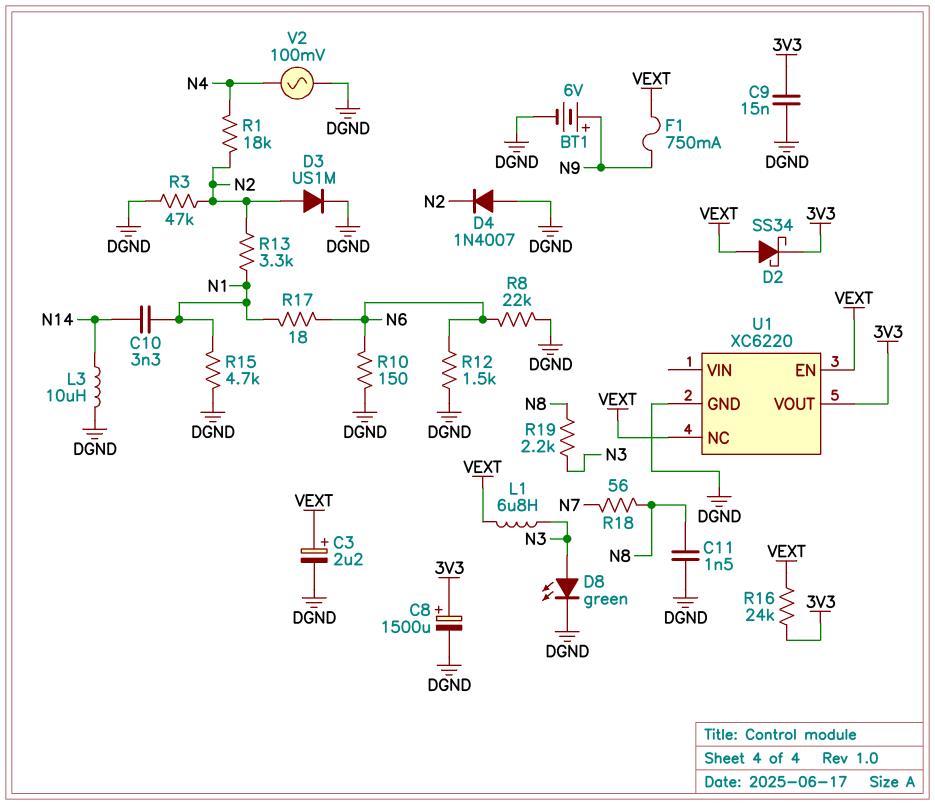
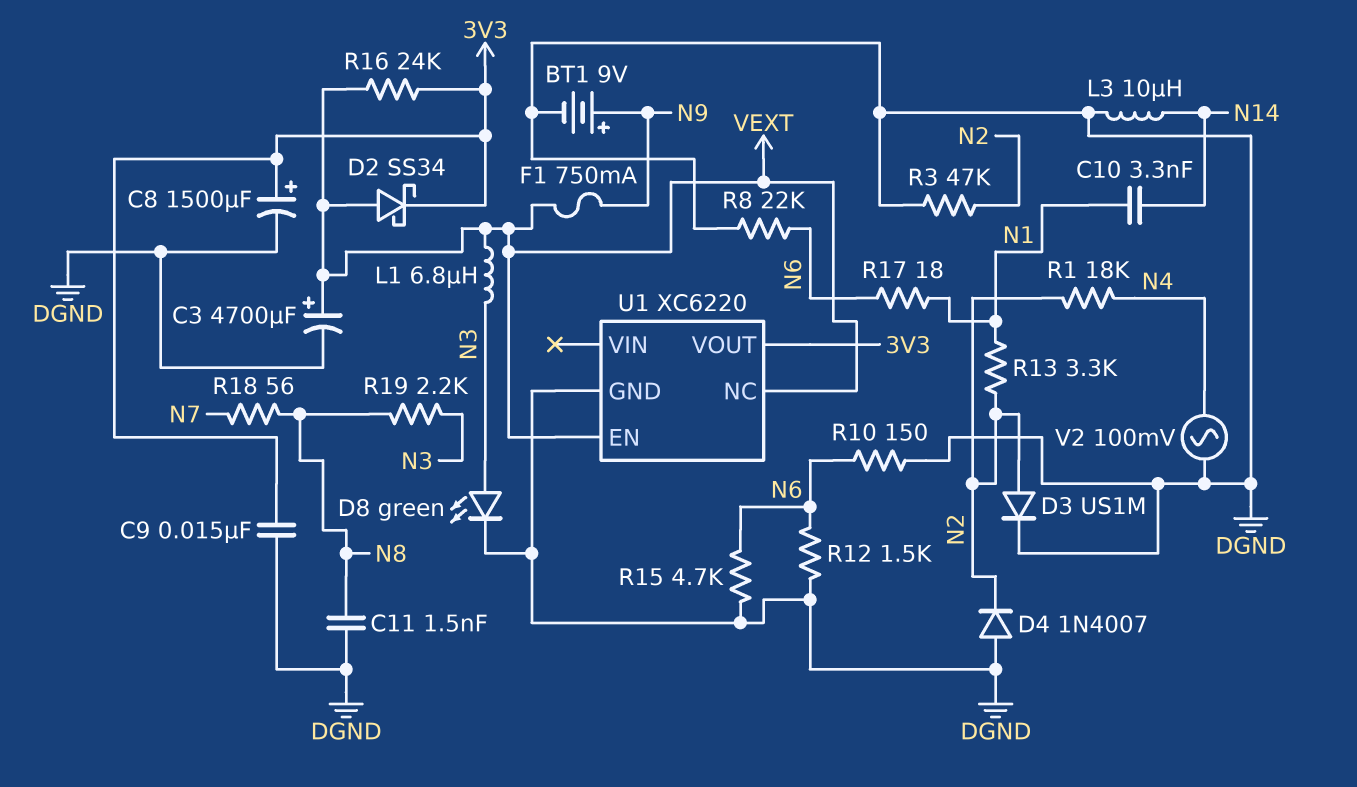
BT1: 6V (plus N9, minus DGND) -> 9V (plus N9, minus DGND)
C3: 2.2uF (plus VEXT, minus DGND) -> 4700uF (plus VEXT, minus DGND)
R15: 4.7k (DGND, N1) -> 4.7k (DGND, N6)

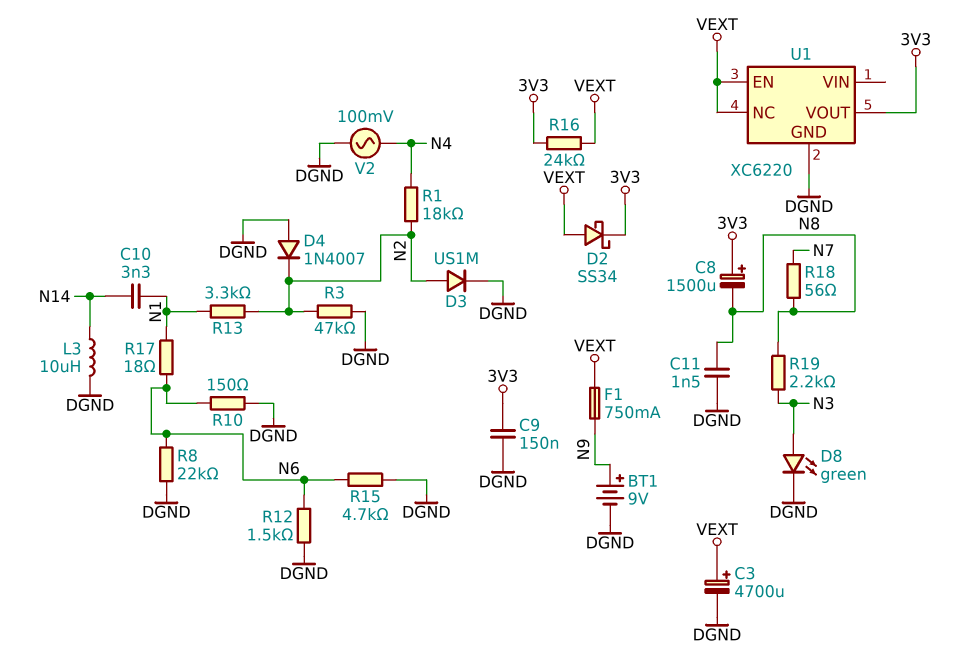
C8: 1500uF (plus 3V3, minus DGND) -> 1500uF (plus 3V3, minus N8)
C9: 15nF (3V3, DGND) -> 150nF (3V3, DGND)
L1: 6.8uH (N3, VEXT) -> none

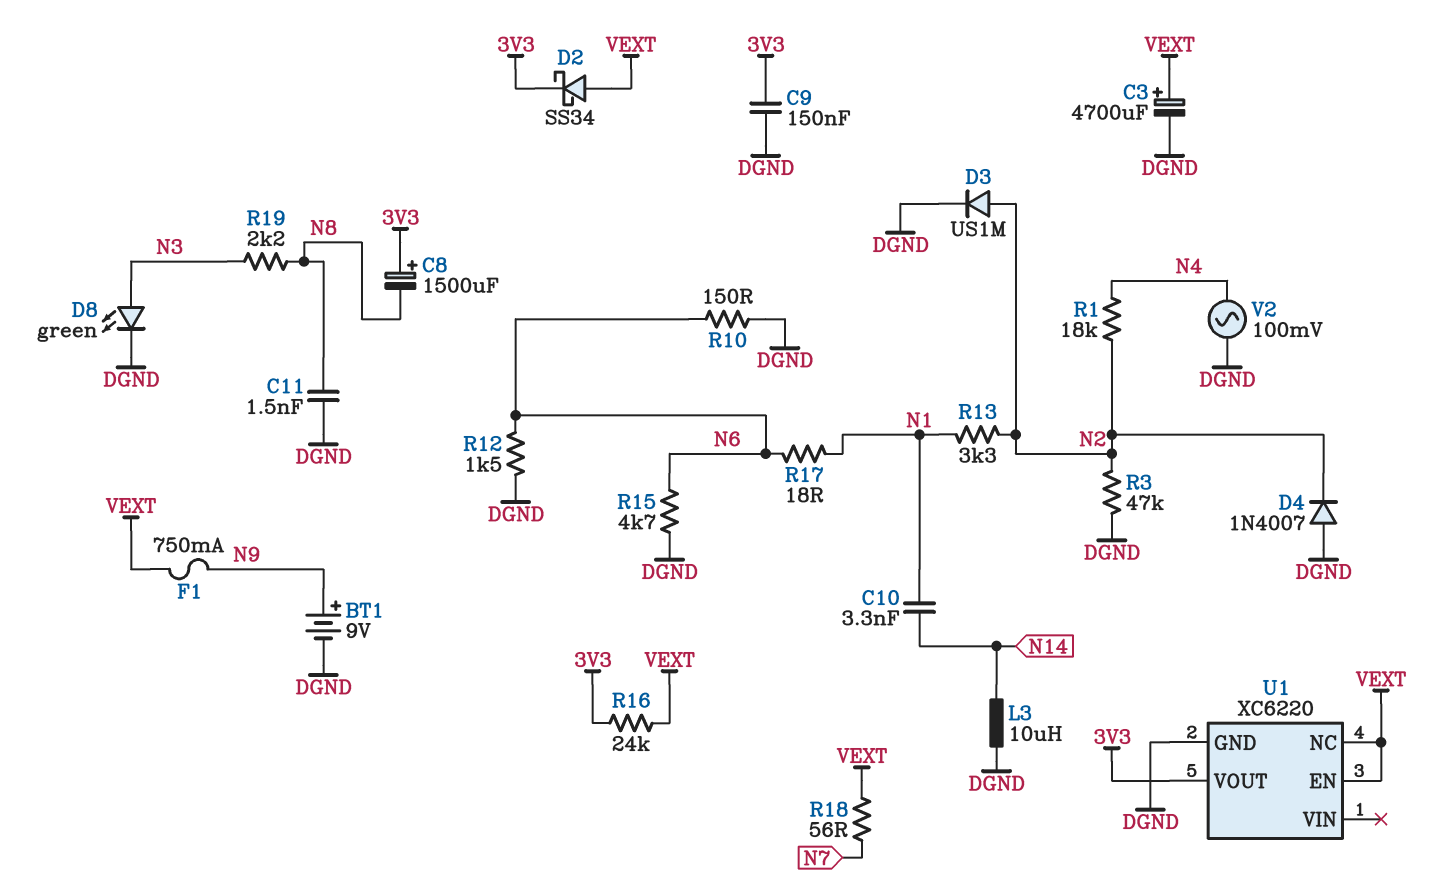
R8: 22k (DGND, N6) -> none
R18: 56 (N7, N8) -> 56 (N7, VEXT)

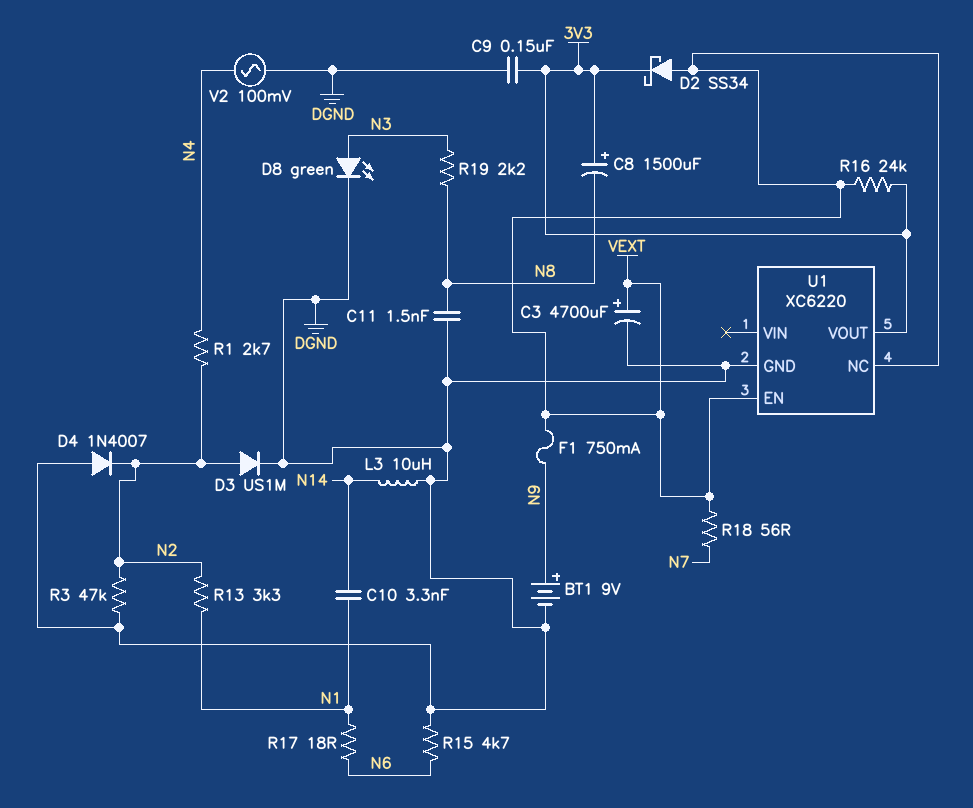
R1: 18k (N2, N4) -> 2.7k (N2, N4)
R10: 150 (DGND, N6) -> none
R12: 1.5k (DGND, N6) -> none

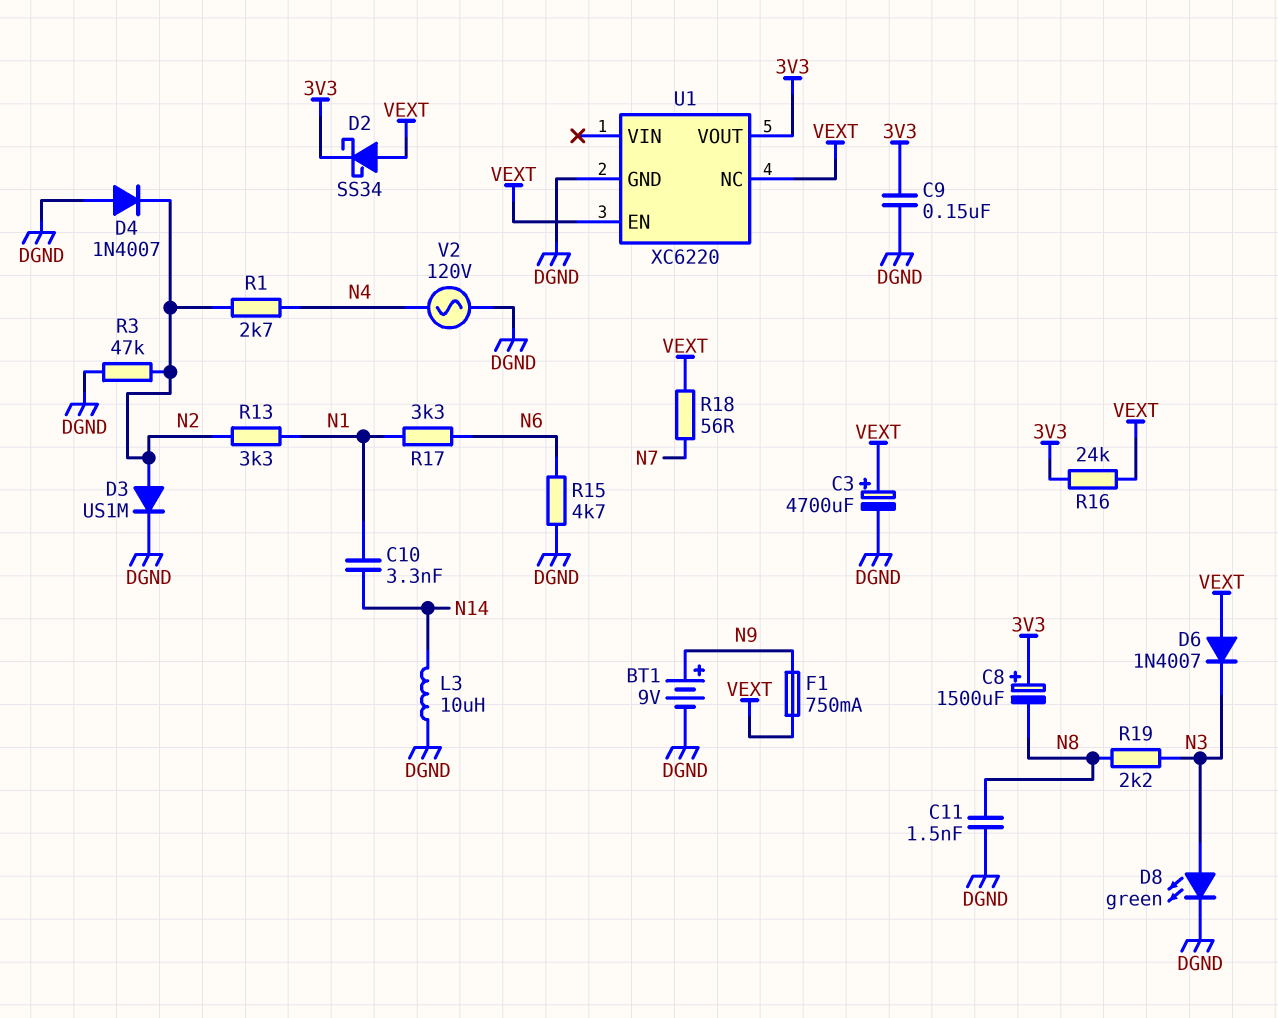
D6: none -> diode 1N4007 (A VEXT, K N3)
R17: 18 (N1, N6) -> 3.3k (N1, N6)
V2: AC 100mV (DGND, N4) -> AC 120V (DGND, N4)

